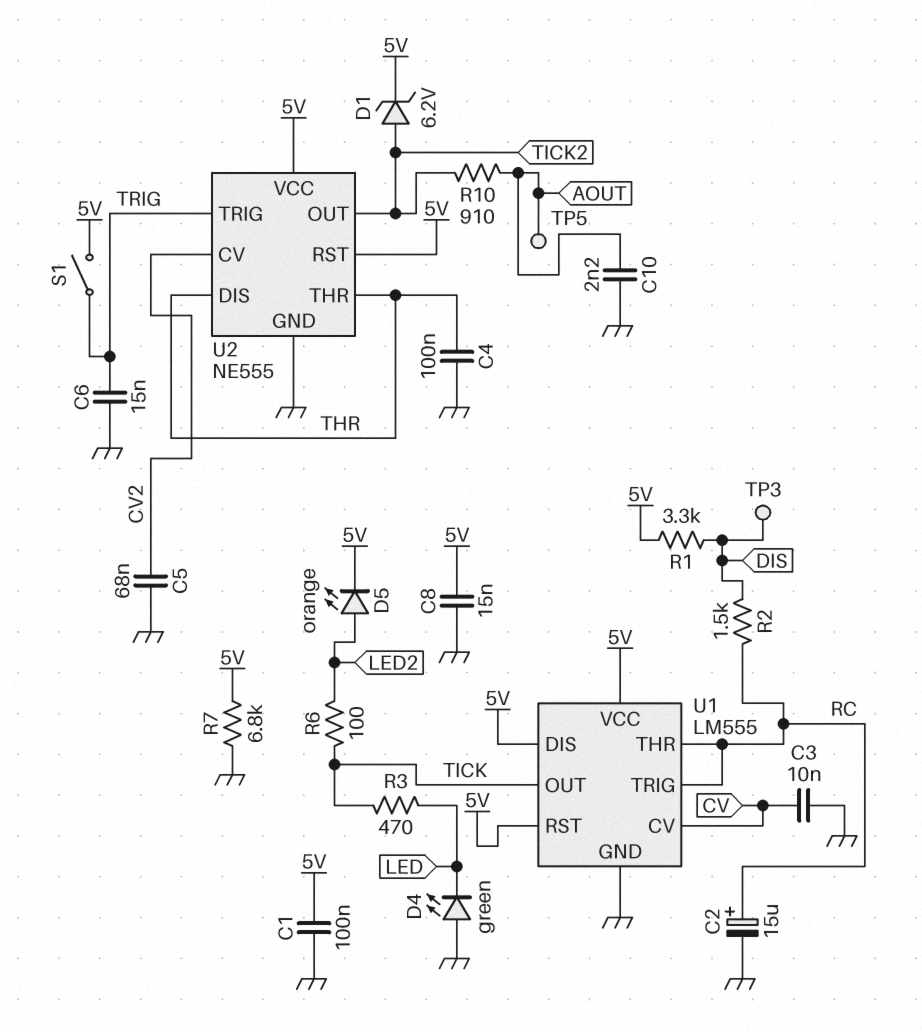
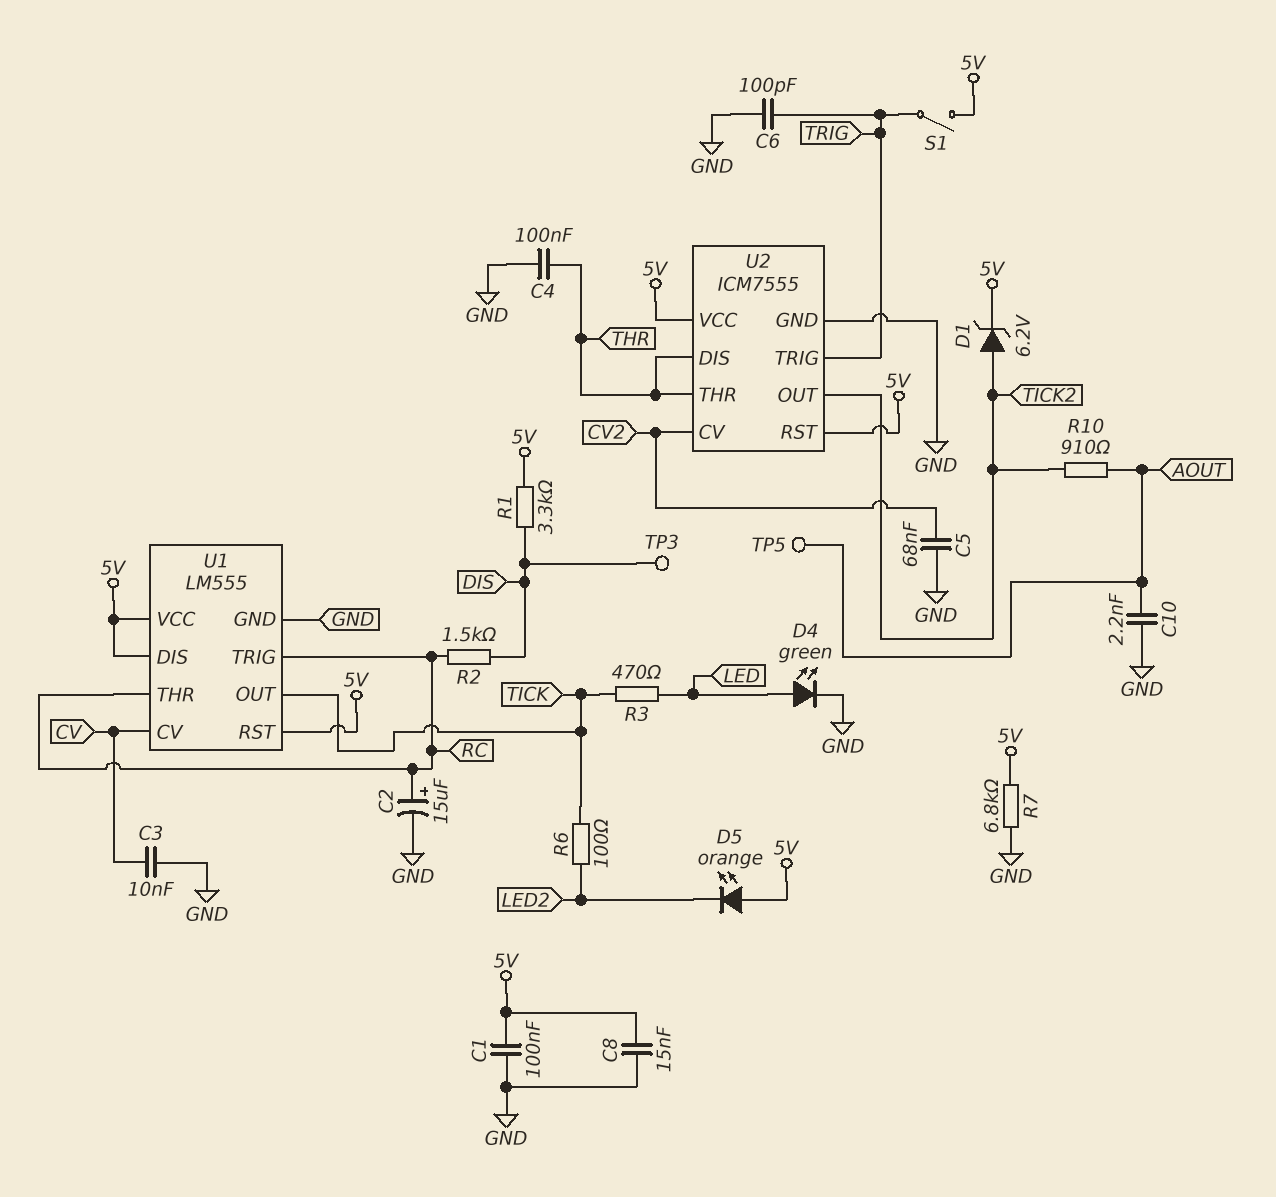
C6: 15nF (GND, TRIG) -> 100pF (GND, TRIG)
D4: LED green (A GND, K LED) -> LED green (A LED, K GND)
D5: LED orange (A LED2, K 5V) -> LED orange (A 5V, K LED2)
U2: NE555 -> ICM7555

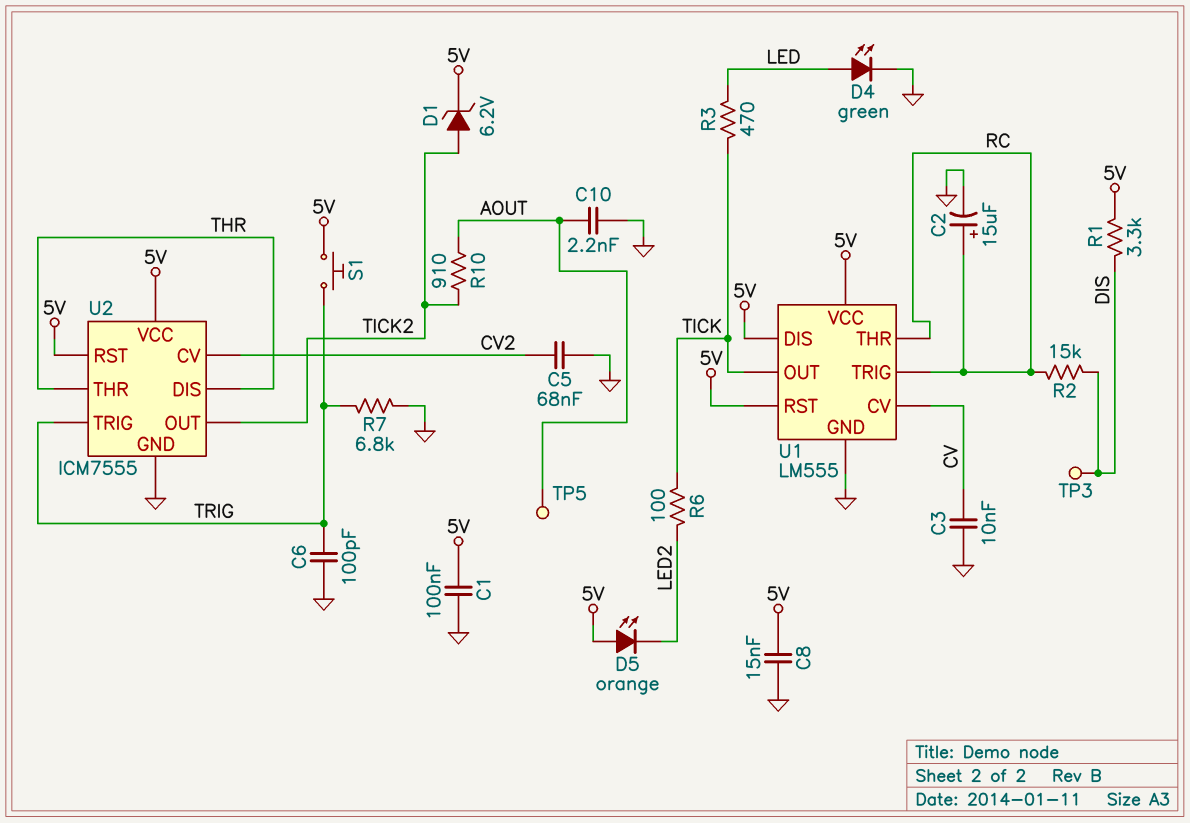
C4: 100nF (GND, THR) -> none
R2: 1.5k (DIS, RC) -> 15k (DIS, RC)
R7: 6.8k (5V, GND) -> 6.8k (GND, TRIG)
S1: switch (5V, TRIG) -> button (5V, TRIG)

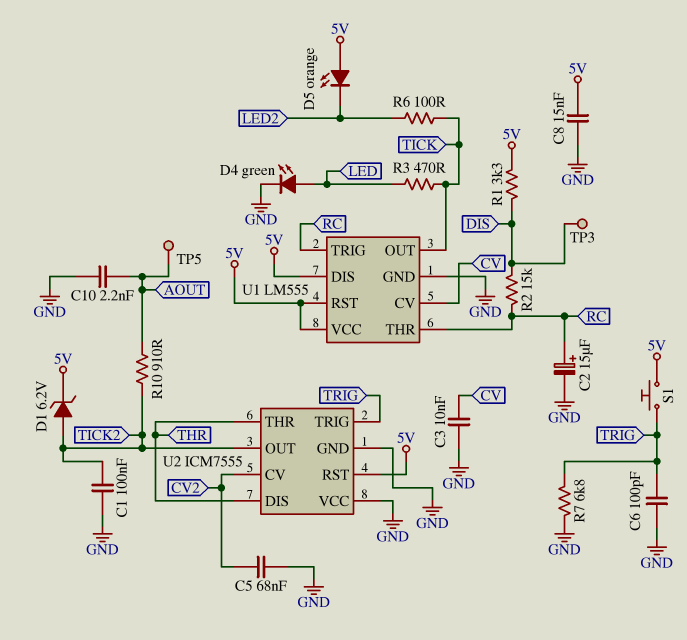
C1: 100nF (5V, GND) -> 100nF (GND, TICK2)
U2 pin VCC: 5V -> GND

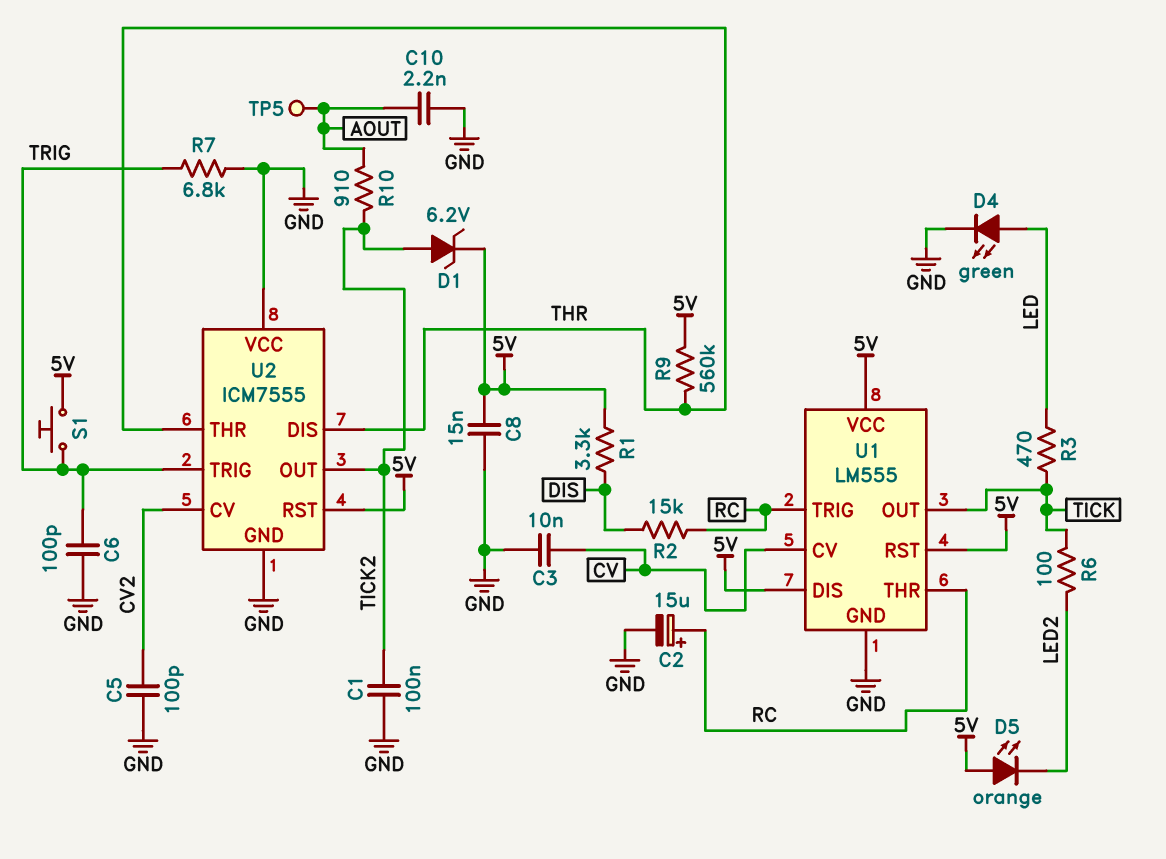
C5: 68nF (CV2, GND) -> 100pF (CV2, GND)
R9: none -> 560k (5V, THR)
TP3: test point (DIS) -> none

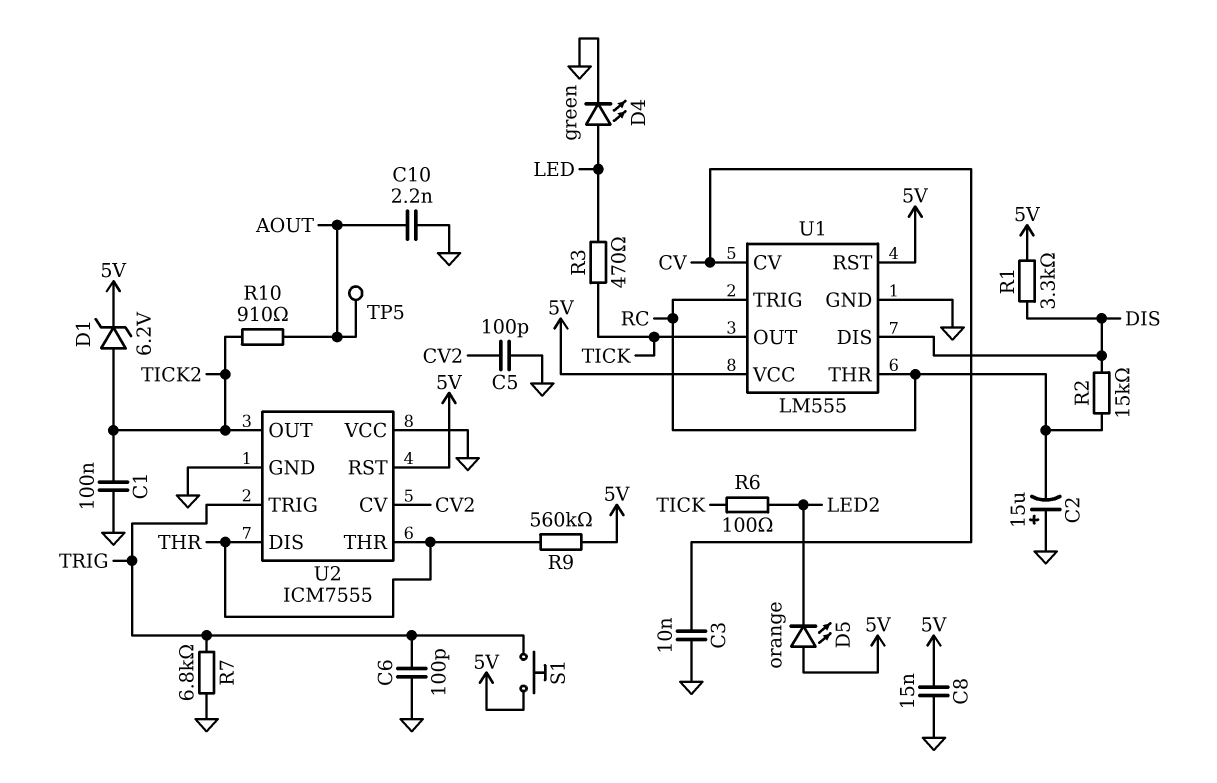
C2: 15uF (plus RC, minus GND) -> 15uF (plus GND, minus RC)
U1 pin DIS: 5V -> DIS

